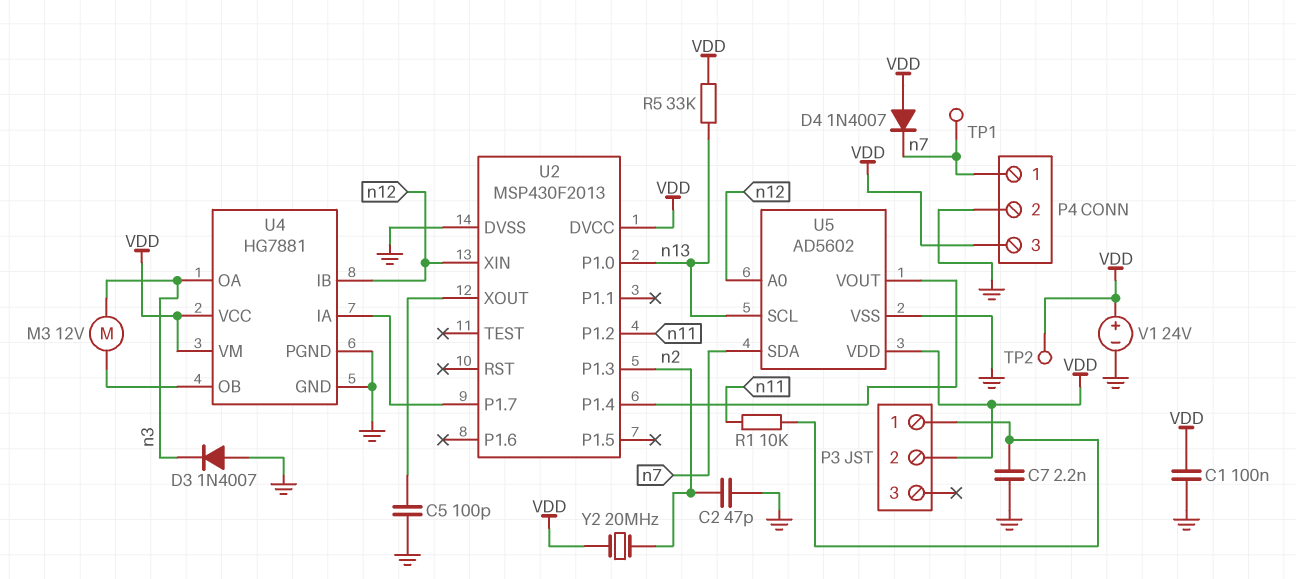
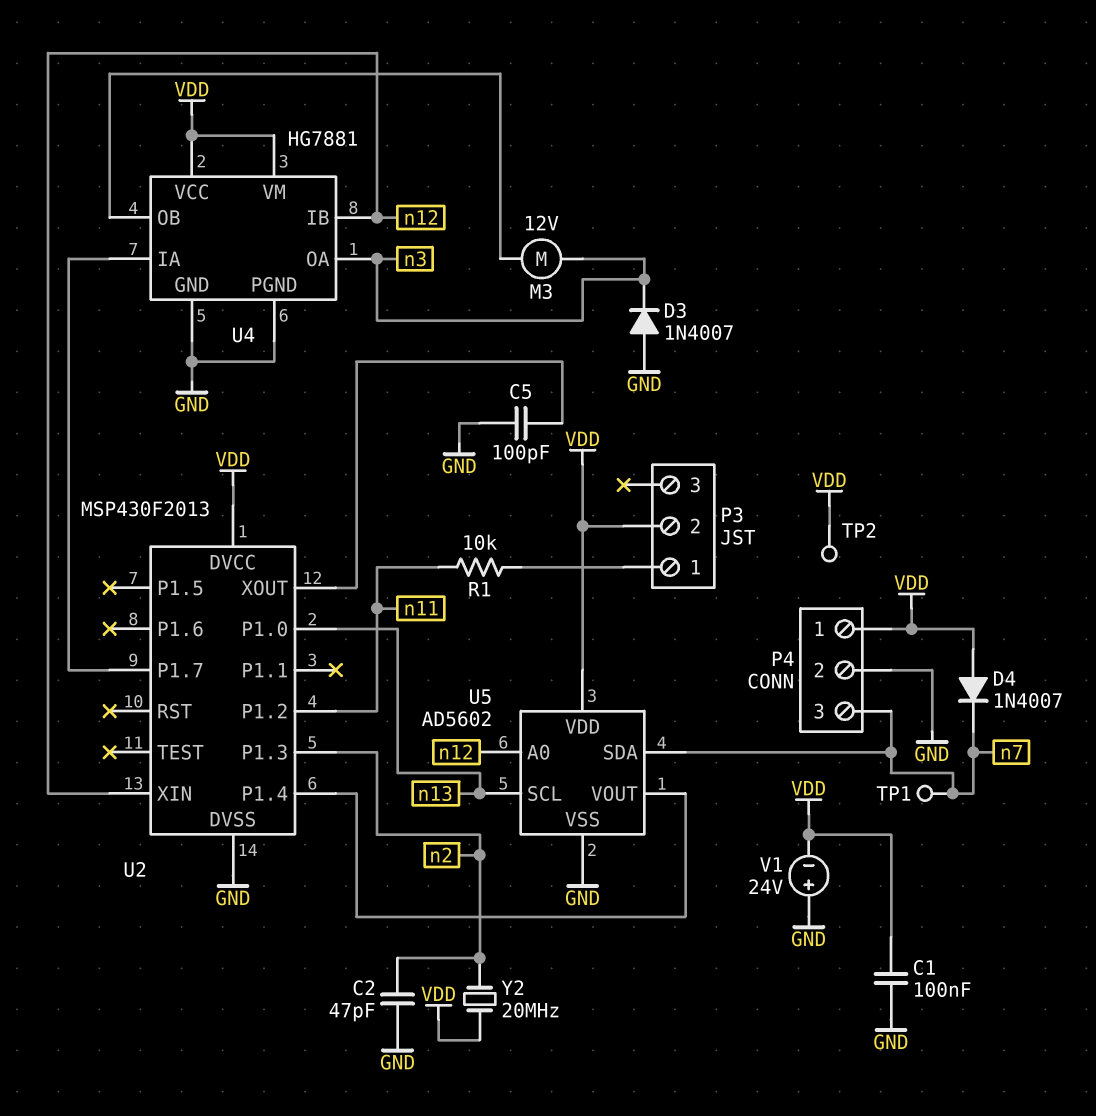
C7: 2.2nF (GND, P3/1) -> none
P4 pin 1: n7 -> VDD
P4 pin 3: VDD -> n7
R5: 33k (VDD, n13) -> none
V1: 24V (plus VDD, minus GND) -> 24V (plus GND, minus VDD)

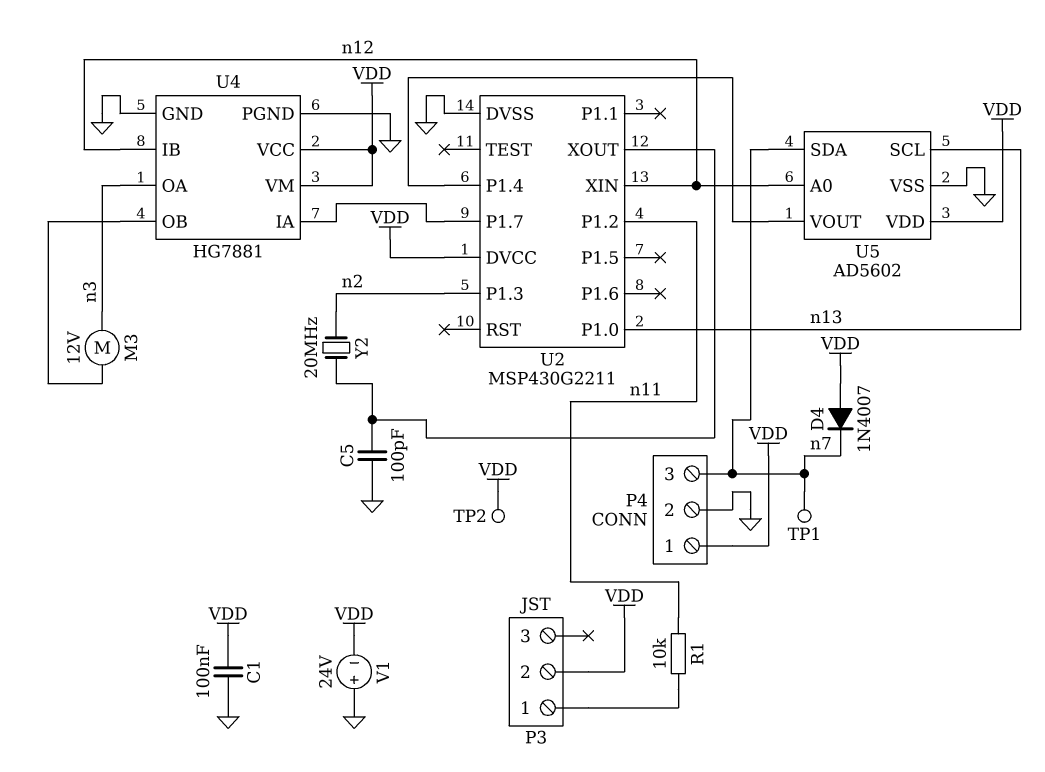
C2: 47pF (GND, n2) -> none
D3: diode 1N4007 (A GND, K n3) -> none
U2: MSP430F2013 -> MSP430G2211
Y2: 20MHz (VDD, n2) -> 20MHz (U2/XOUT, n2)

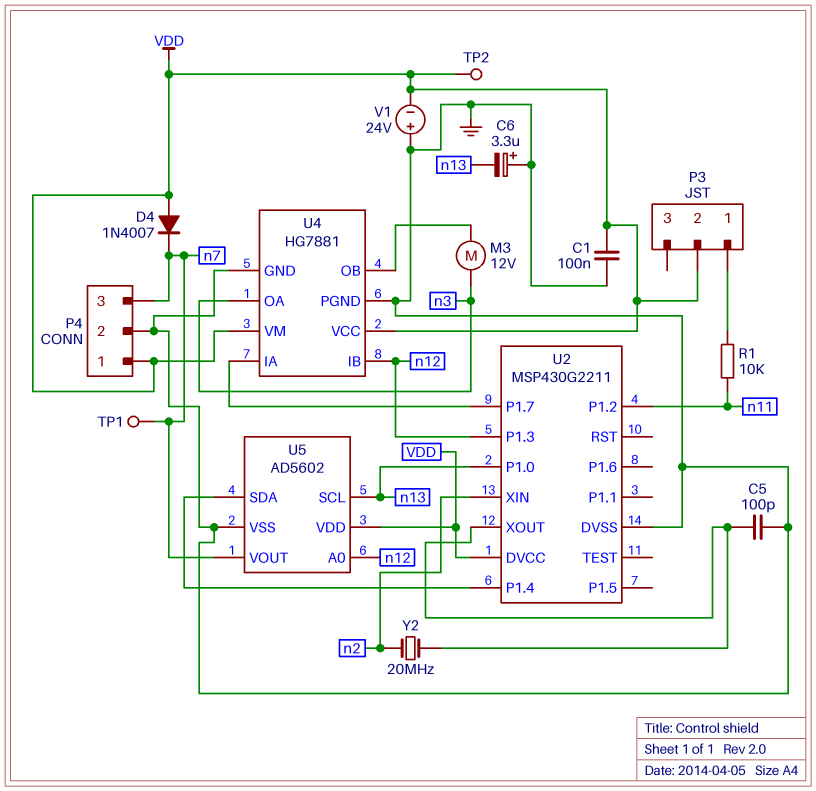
C6: none -> 3.3uF (plus GND, minus n13)
U2 pin P1.3: n2 -> n12
U2 pin XIN: n12 -> n2
U5 pin SDA: n7 -> U2/P1.4
U5 pin VOUT: U2/P1.4 -> n7

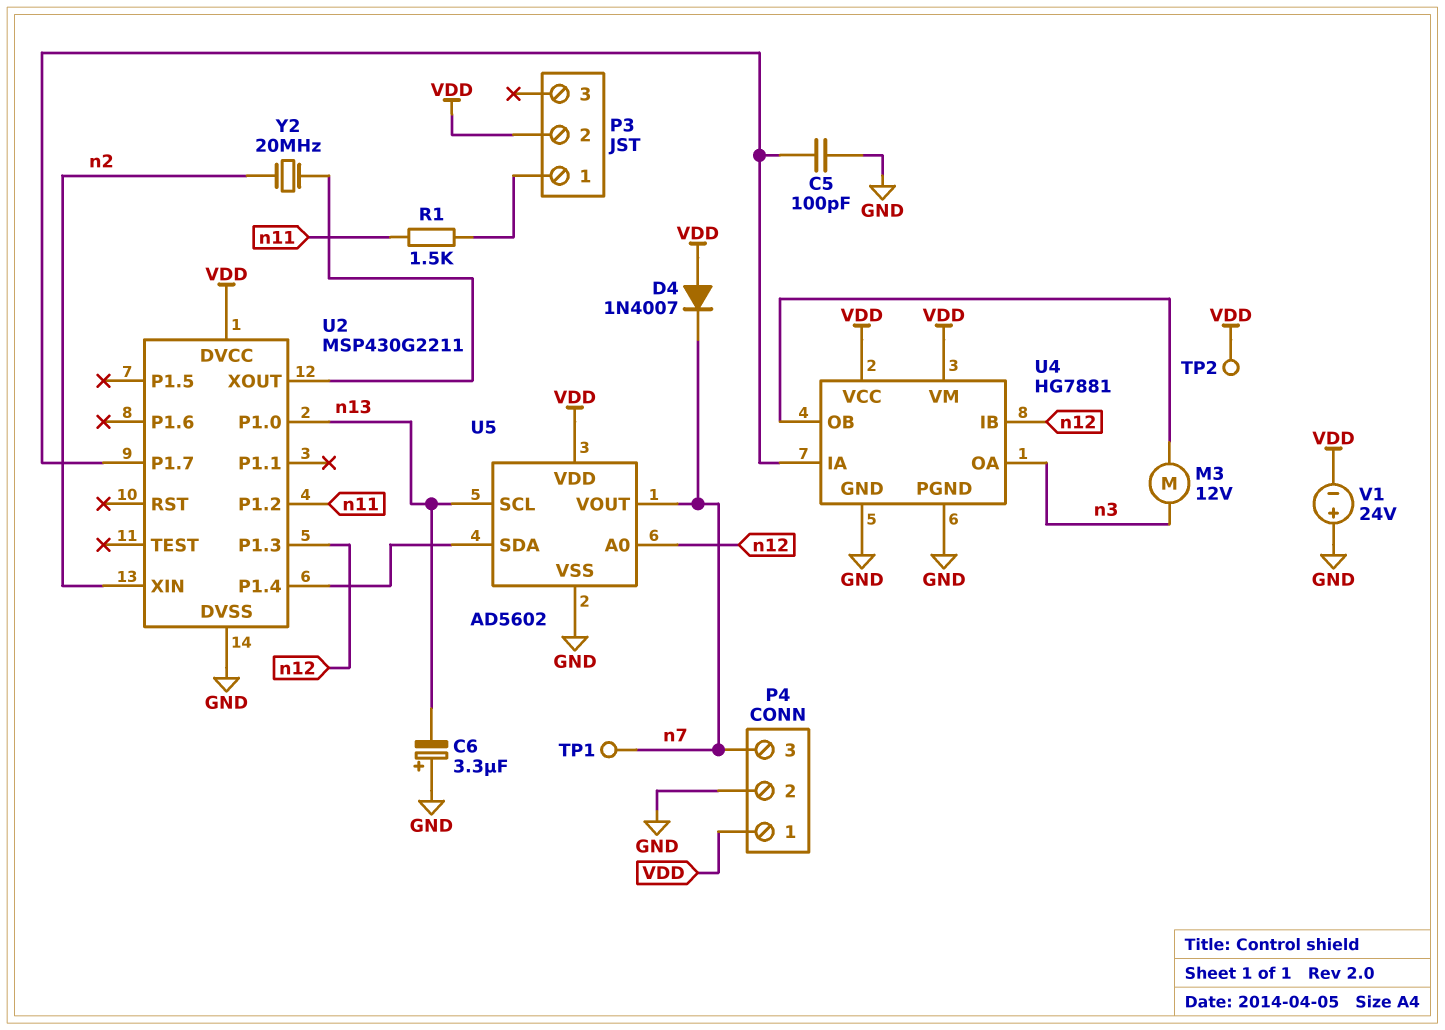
C1: 100nF (GND, VDD) -> none
C5: 100pF (GND, U2/XOUT) -> 100pF (GND, U2/P1.7)
R1: 10k (P3/1, n11) -> 1.5k (P3/1, n11)

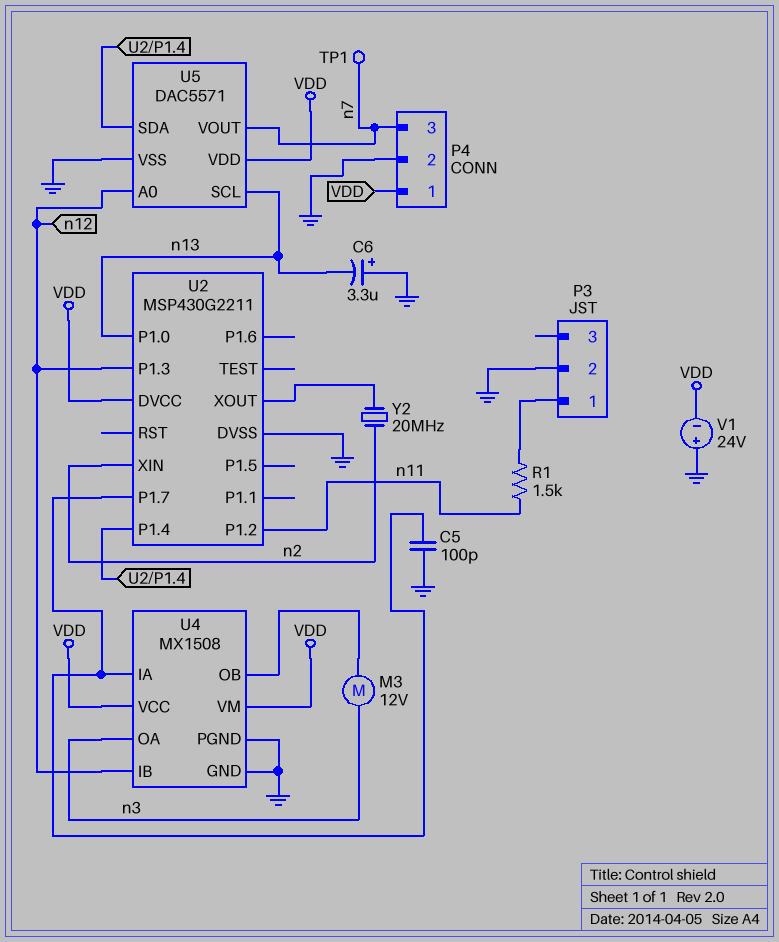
D4: diode 1N4007 (A VDD, K n7) -> none
P3 pin 2: VDD -> GND
TP2: test point (VDD) -> none
U4: HG7881 -> MX1508
U5: AD5602 -> DAC5571

